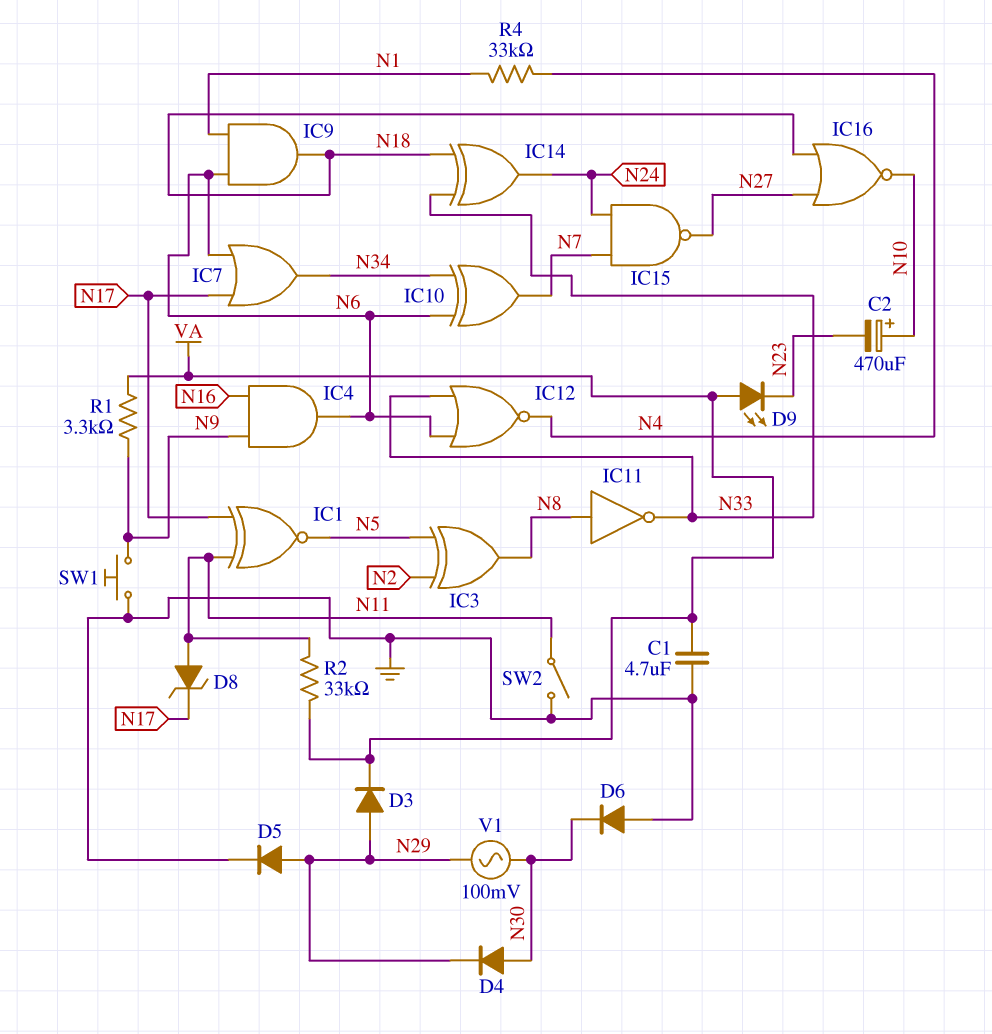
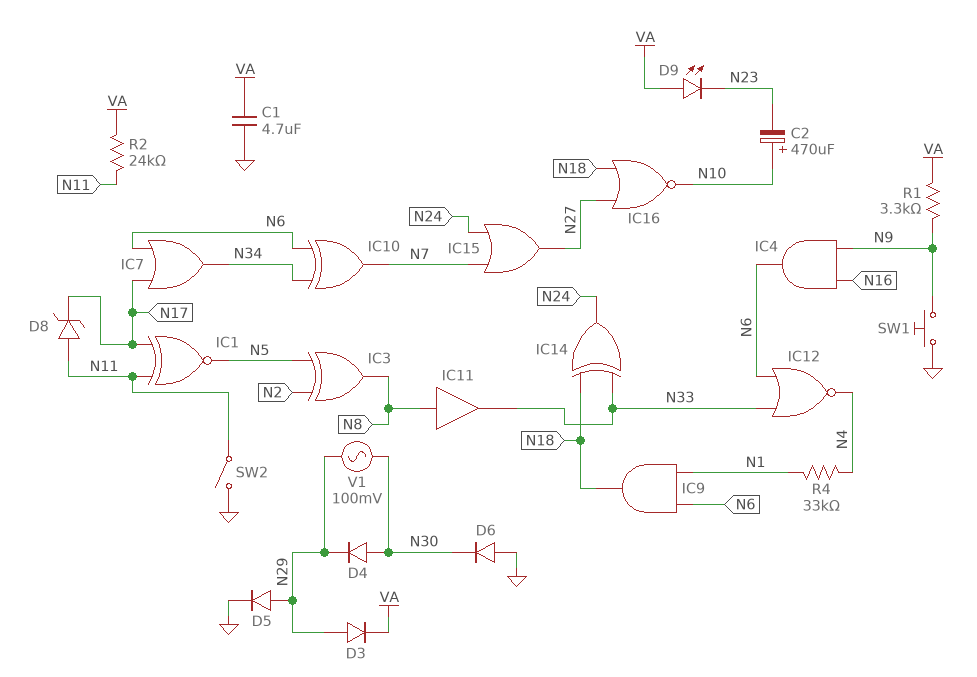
IC11: NOT (in N8, out N33) -> buffer (in N8, out N33)
IC15: NAND (in N7, in N24, out N27) -> OR (in N7, in N24, out N27)
R2: 33k (N11, VA) -> 24k (N11, VA)

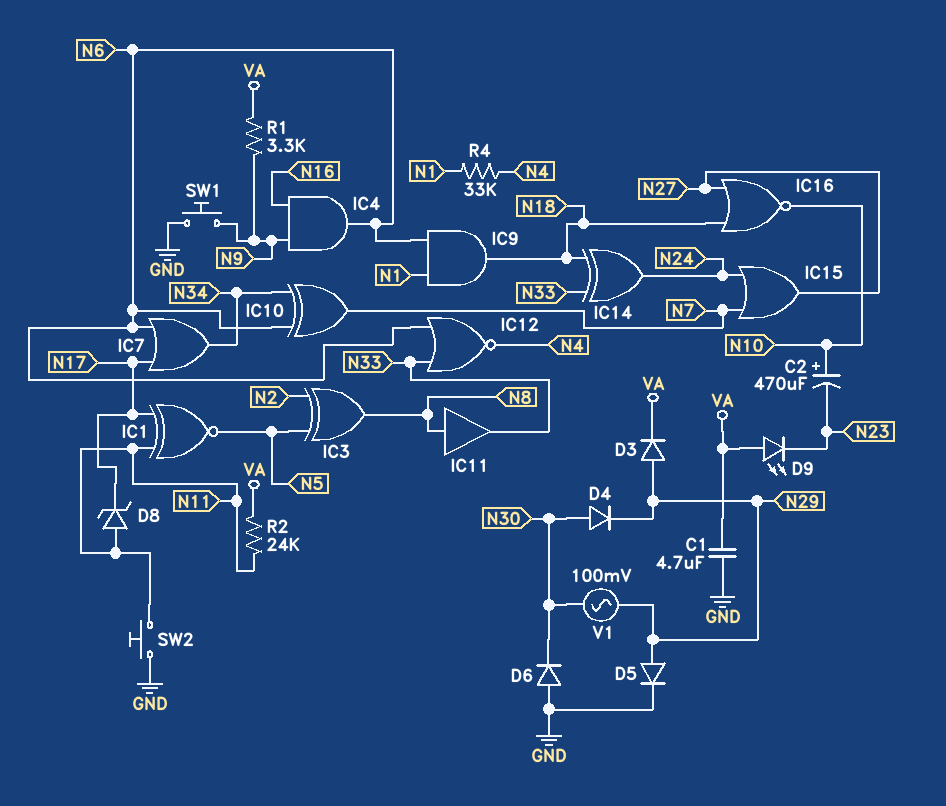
SW2: switch (GND, N11) -> button (GND, N11)

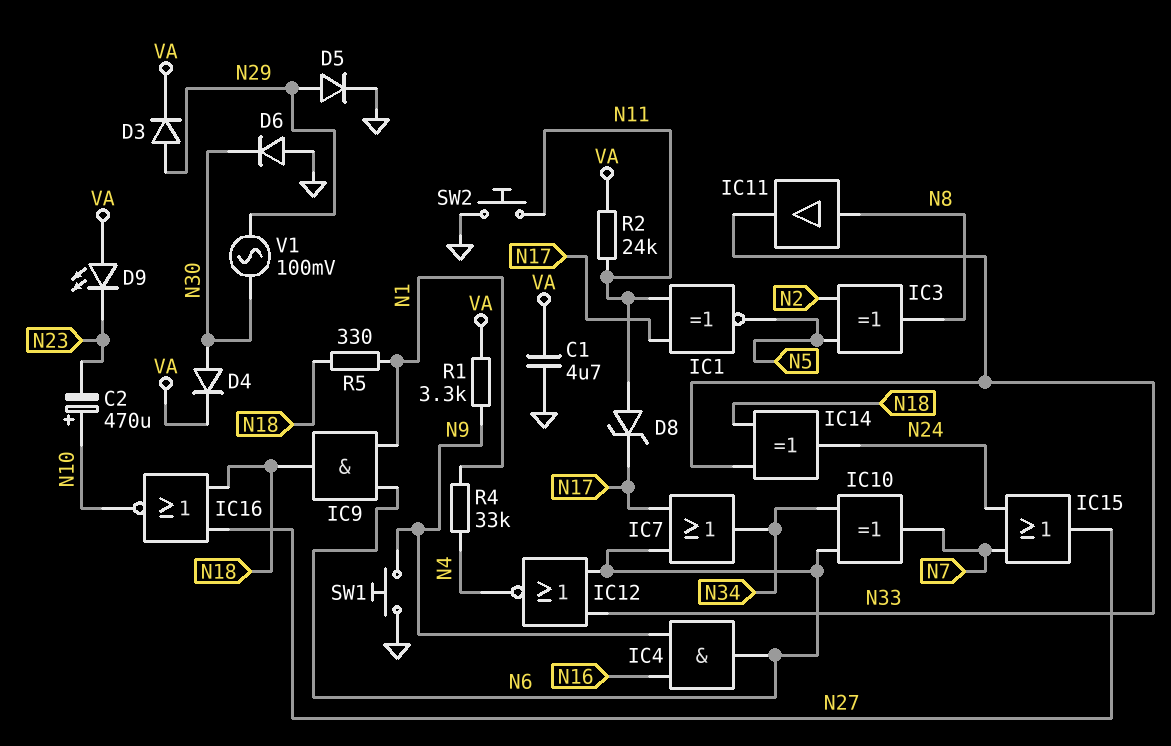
D4: diode (A N30, K N29) -> diode (A N30, K VA)
R5: none -> 330 (N1, N18)

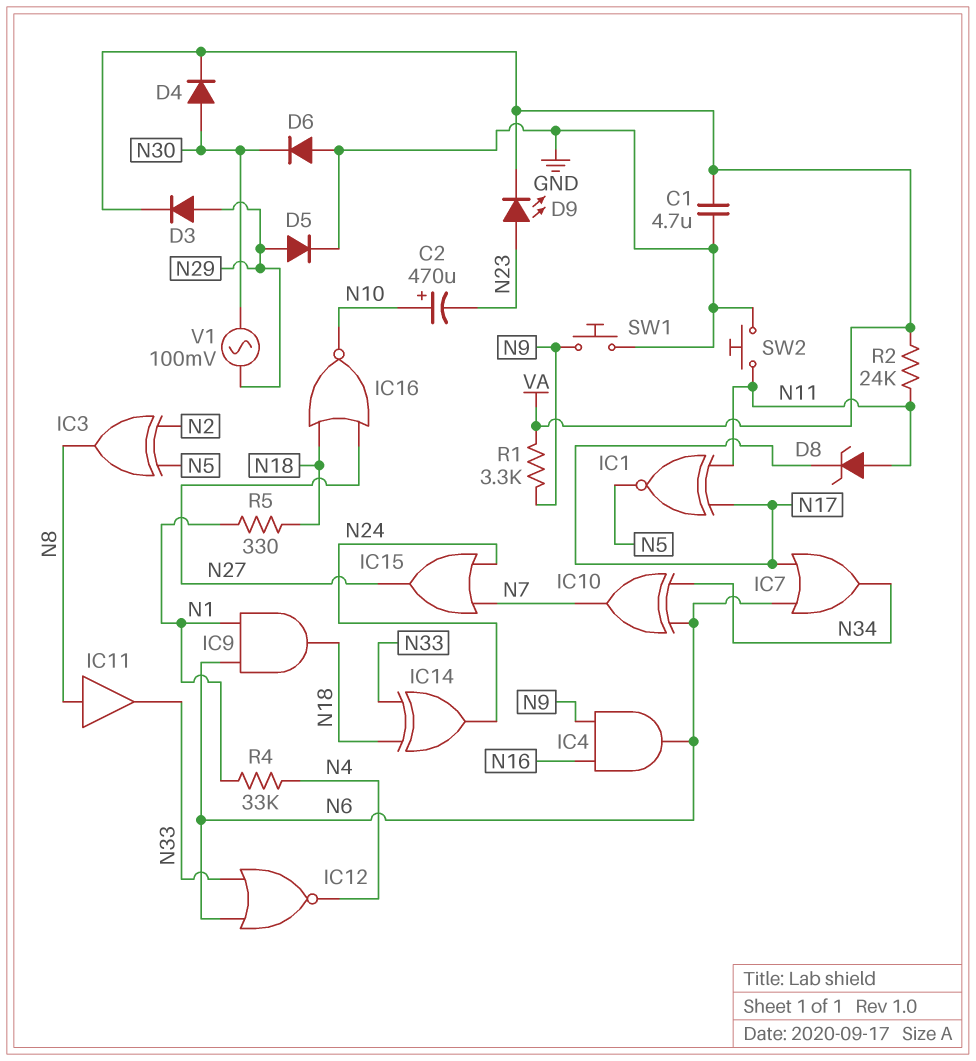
D9: LED (A VA, K N23) -> LED (A N23, K VA)

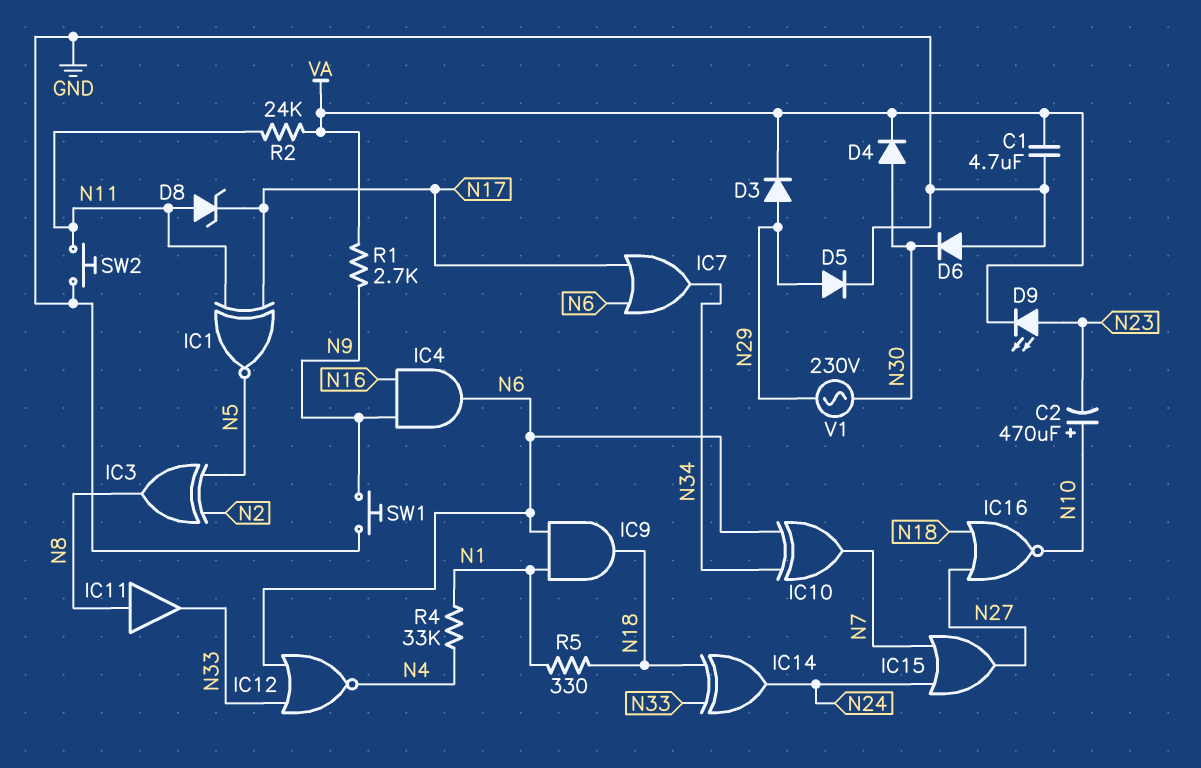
R1: 3.3k (N9, VA) -> 2.7k (N9, VA)
V1: AC 100mV (N29, N30) -> AC 230V (N29, N30)

